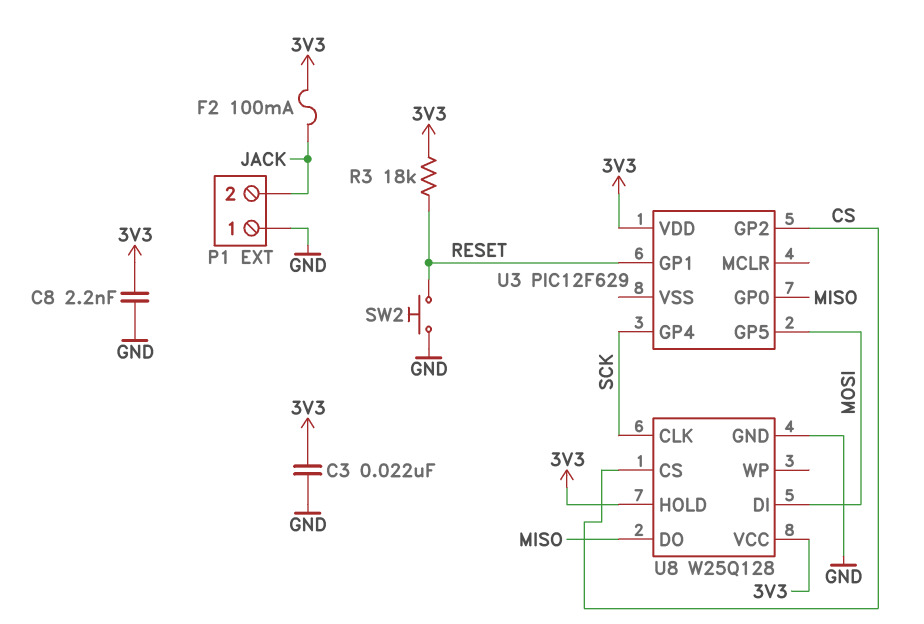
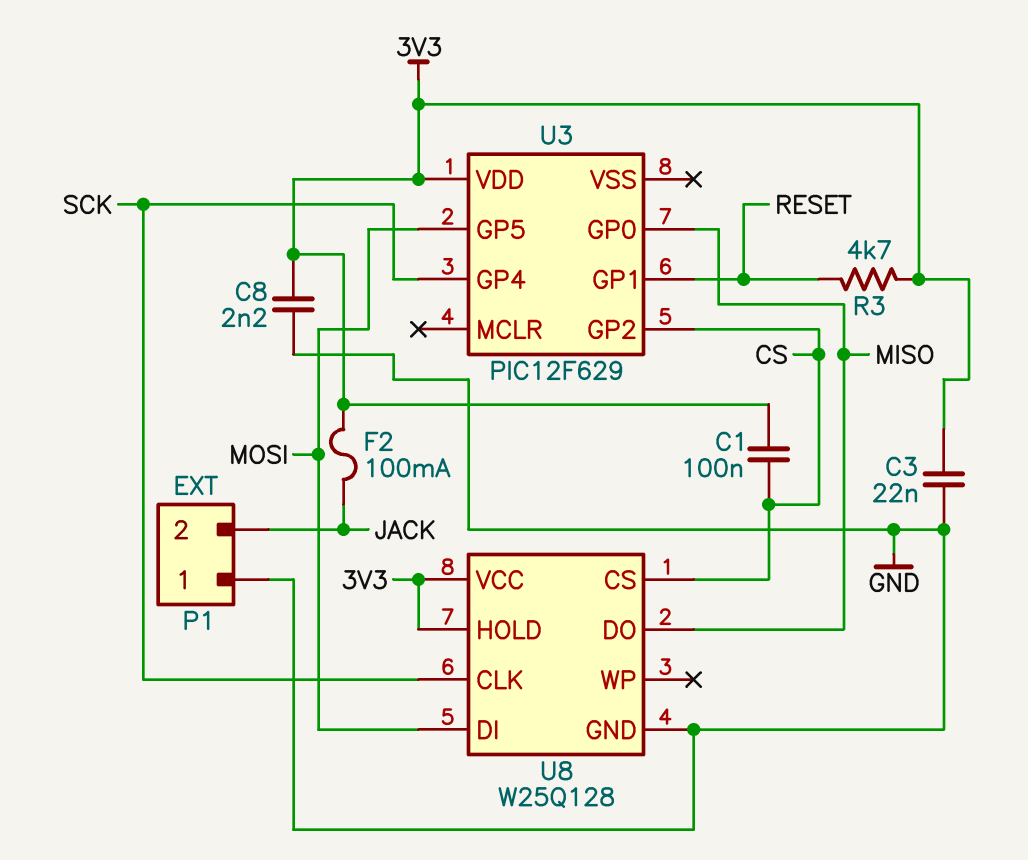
C1: none -> 100nF (3V3, CS)
R3: 18k (3V3, RESET) -> 4.7k (3V3, RESET)
SW2: button (GND, RESET) -> none

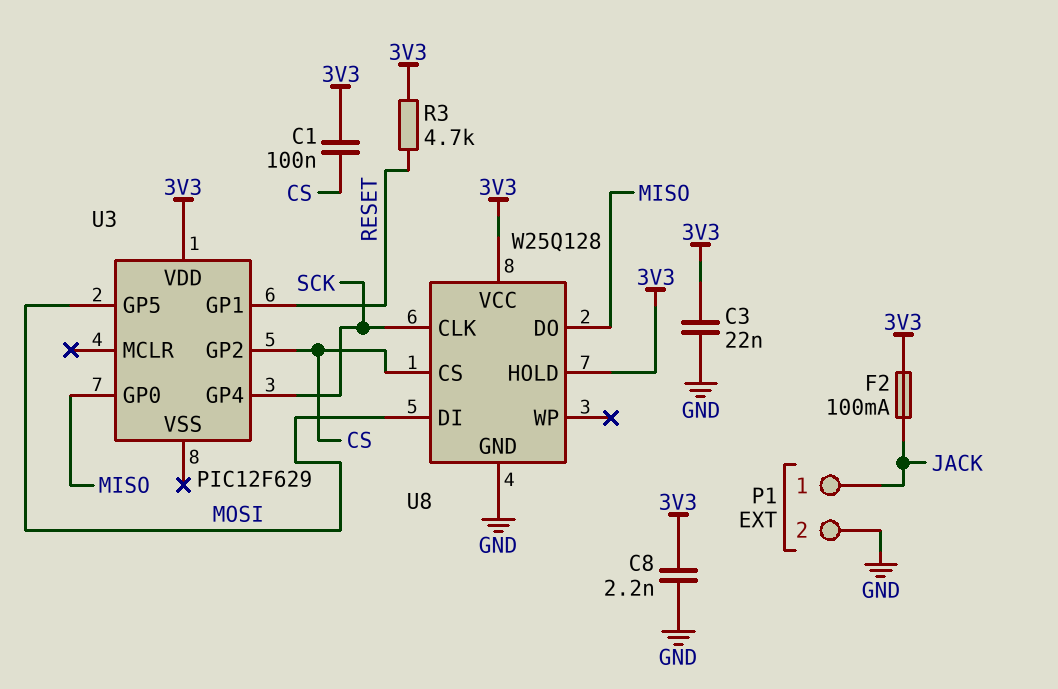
P1 pin 1: GND -> JACK
P1 pin 2: JACK -> GND

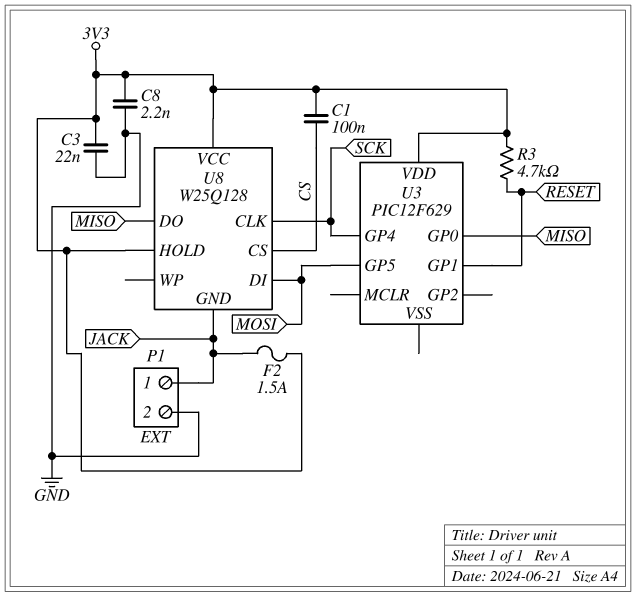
F2: 100mA (3V3, JACK) -> 1.5A (3V3, JACK)
U3 pin GP2: CS -> none
U8 pin GND: GND -> JACK

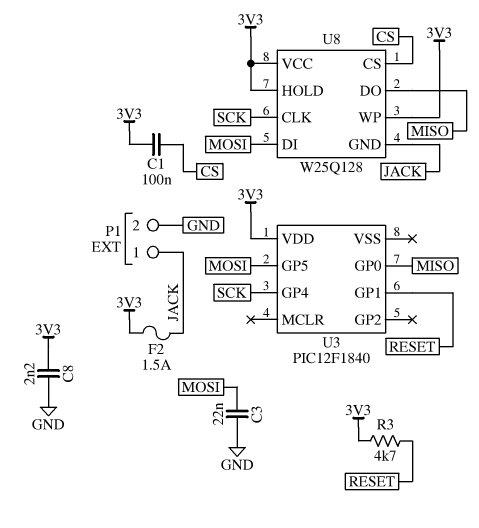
C3: 22nF (3V3, GND) -> 22nF (GND, MOSI)
U3: PIC12F629 -> PIC12F1840
U8 pin WP: none -> 3V3

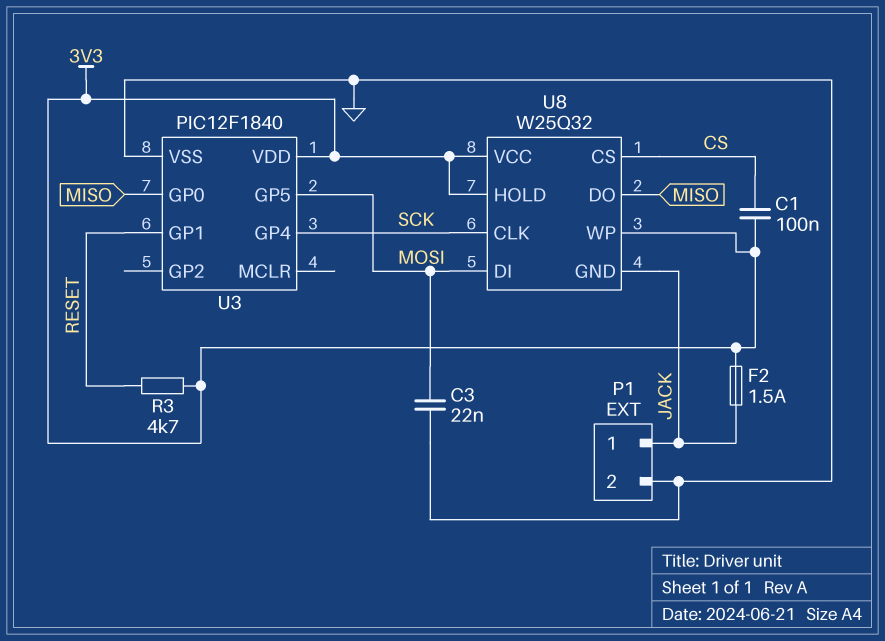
C8: 2.2nF (3V3, GND) -> none
U3 pin VSS: none -> GND
U8: W25Q128 -> W25Q32

